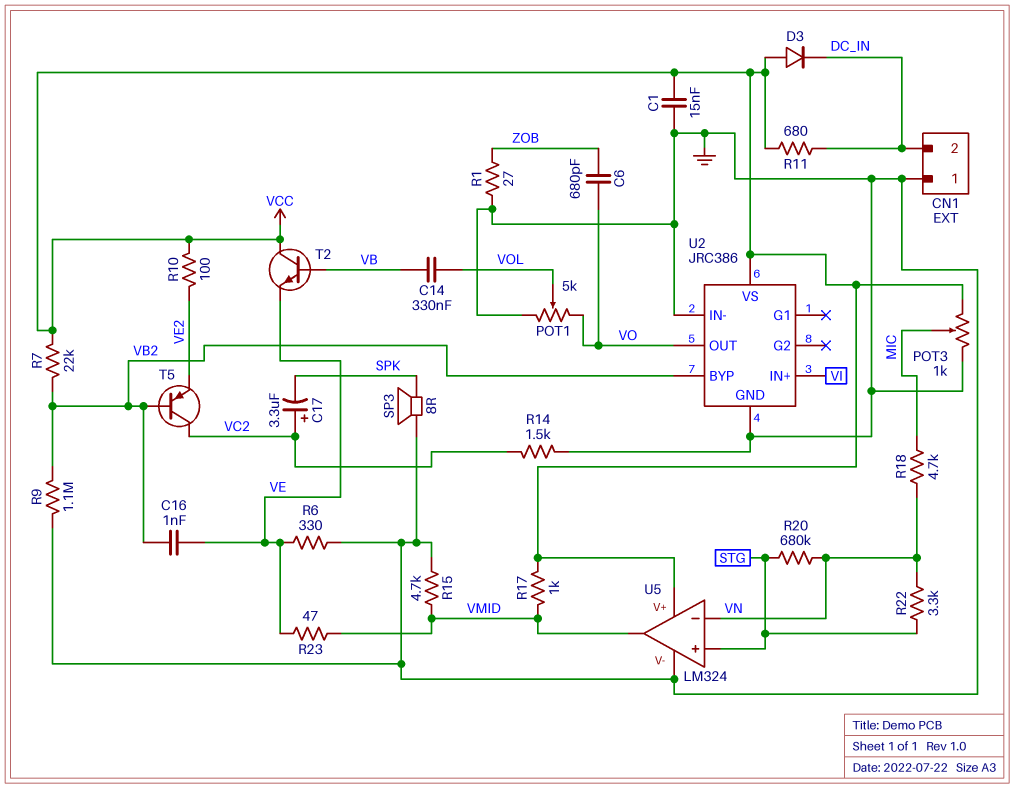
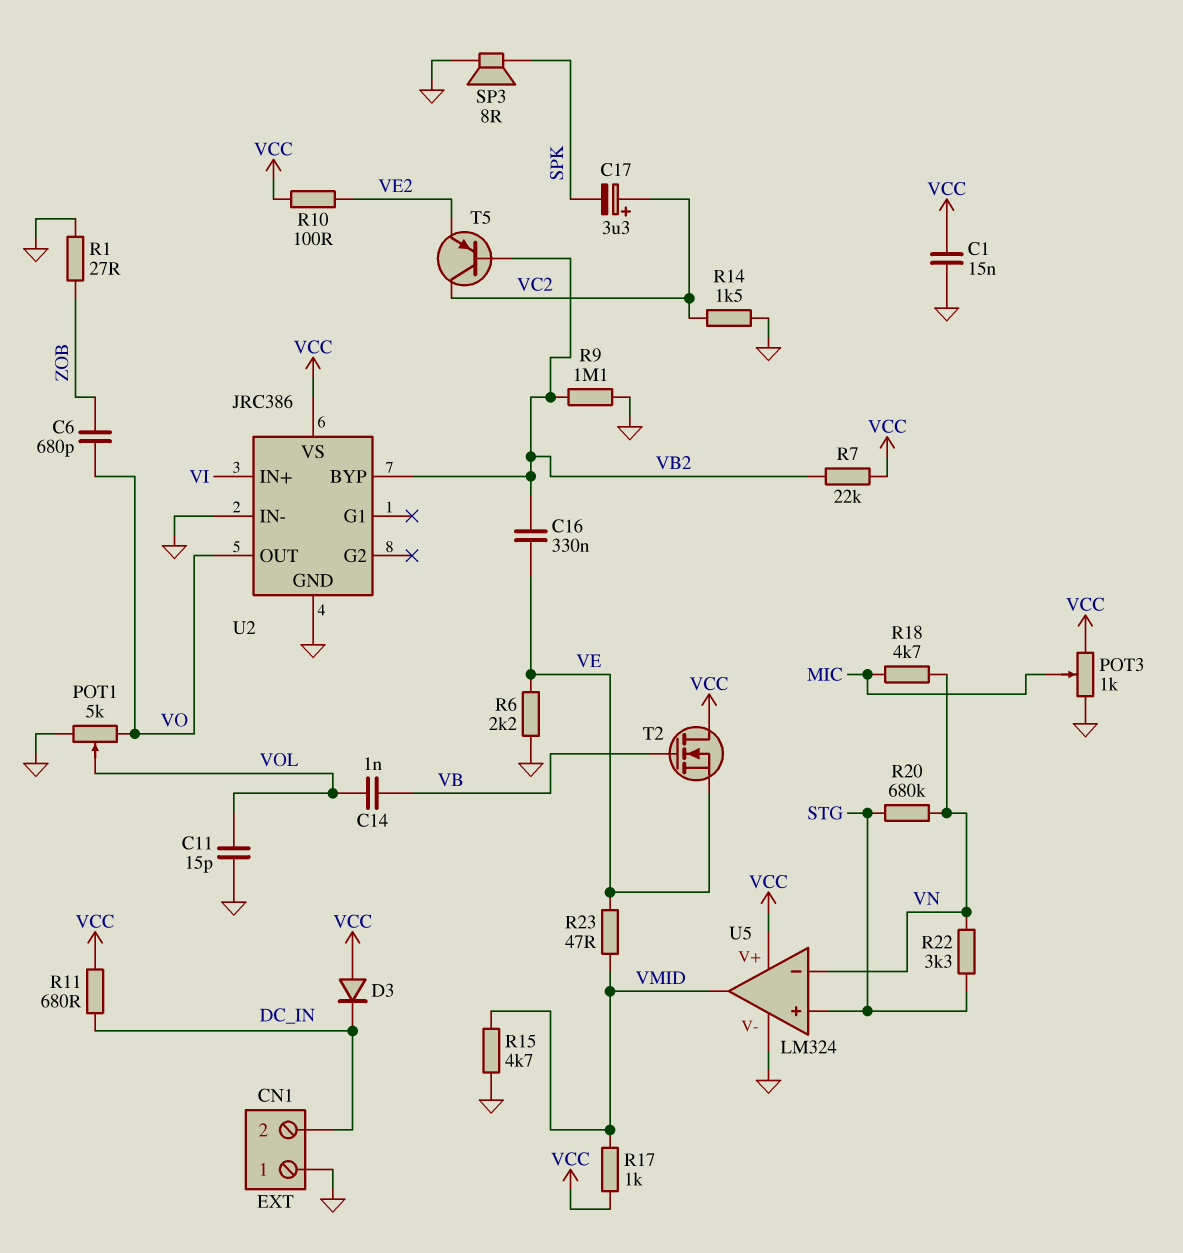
C11: none -> 15pF (GND, VOL)
C14: 330nF (VB, VOL) -> 1nF (VB, VOL)
C16: 1nF (VB2, VE) -> 330nF (VB2, VE)
R6: 330 (GND, VE) -> 2.2k (GND, VE)
T2: NPN (B VB, C VCC, E VE) -> NMOS (G VB, D VCC, S VE)

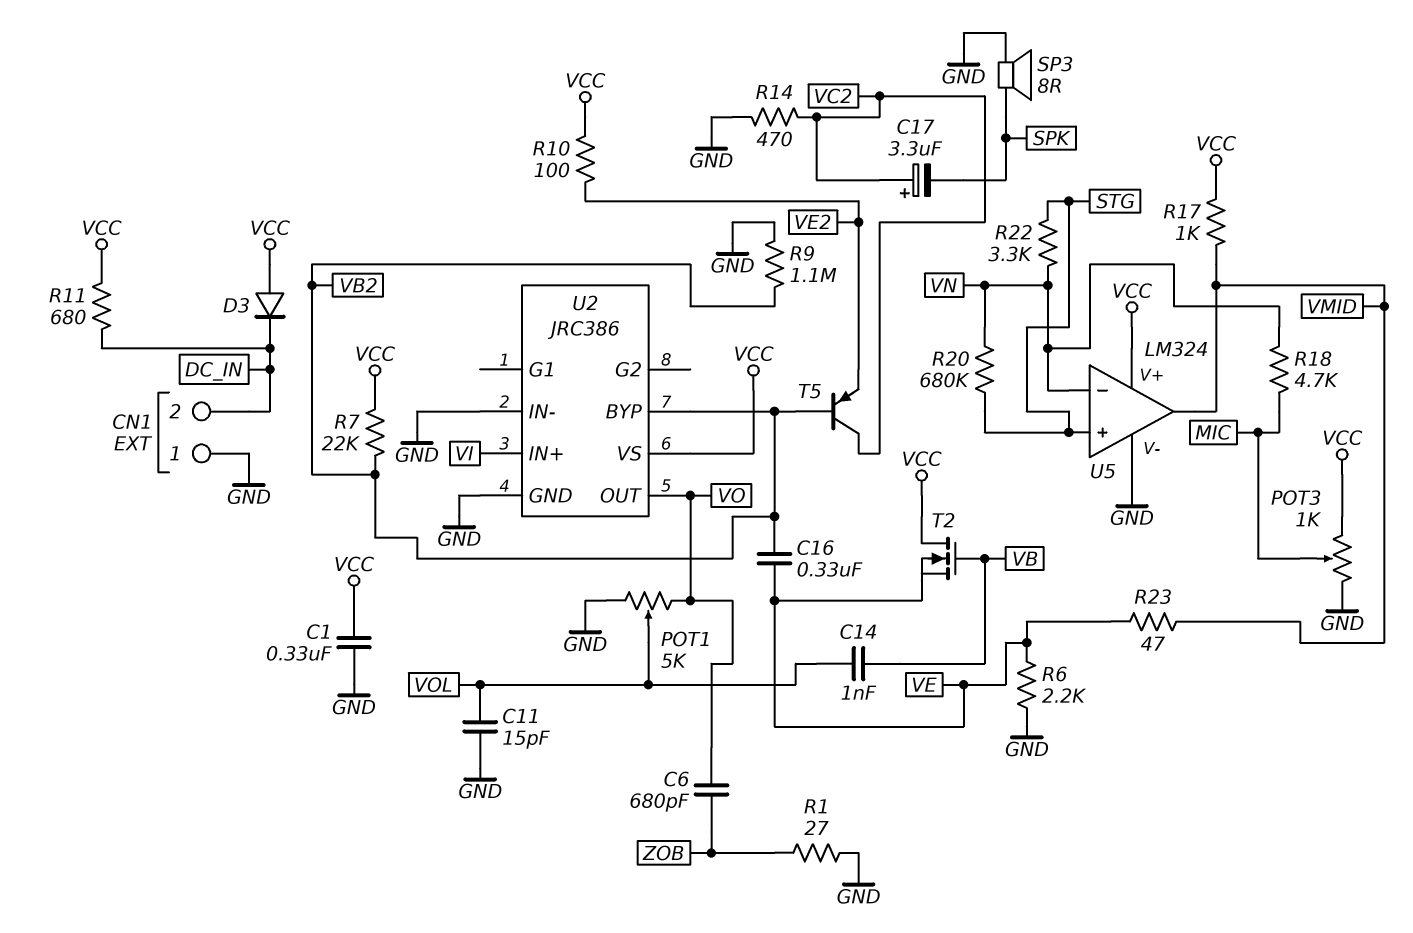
C1: 15nF (GND, VCC) -> 330nF (GND, VCC)
R14: 1.5k (GND, VC2) -> 470 (GND, VC2)
R15: 4.7k (GND, VMID) -> none

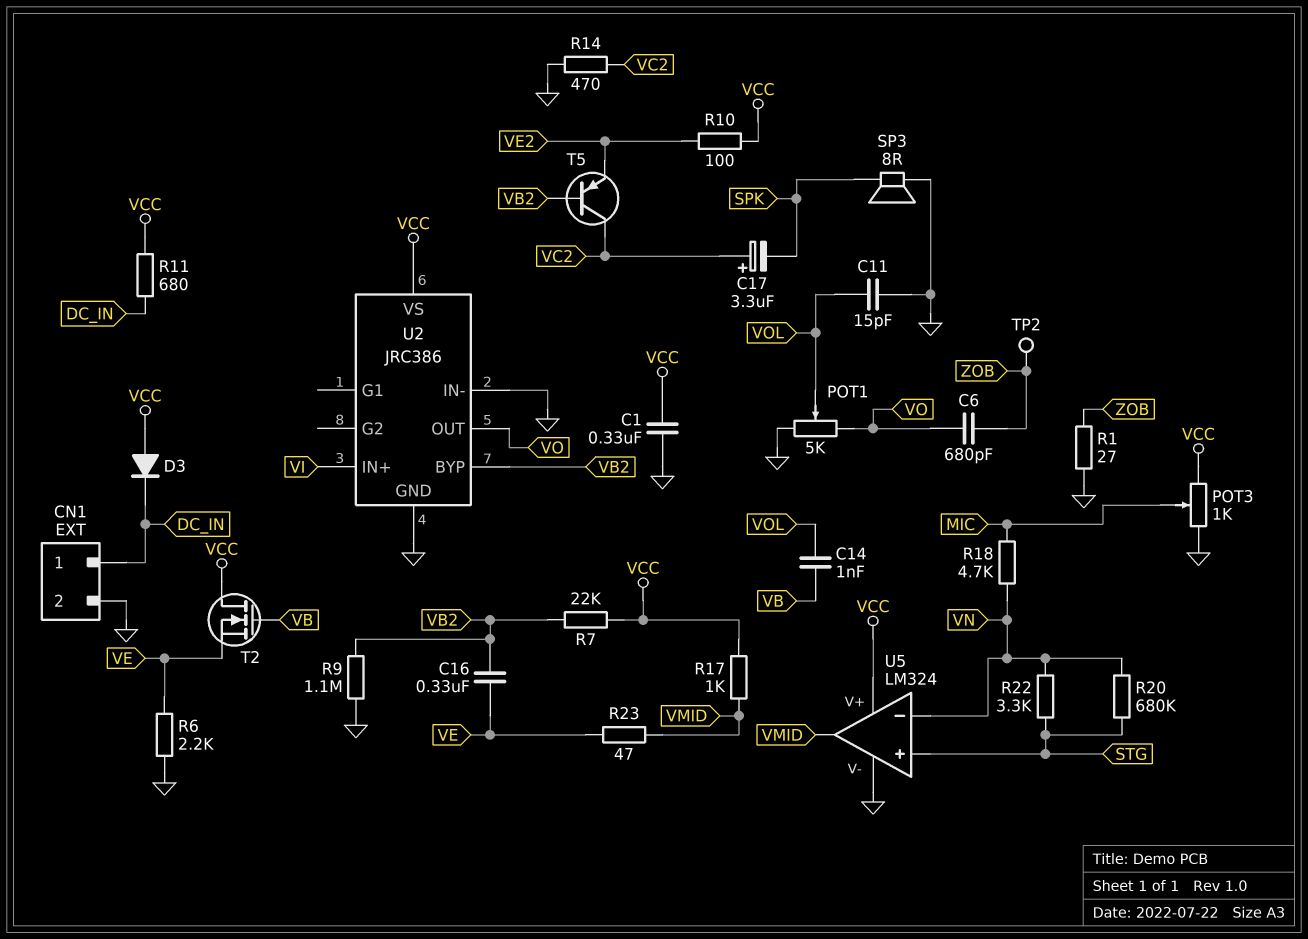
CN1 pin 1: GND -> DC_IN
CN1 pin 2: DC_IN -> GND
TP2: none -> test point (ZOB)

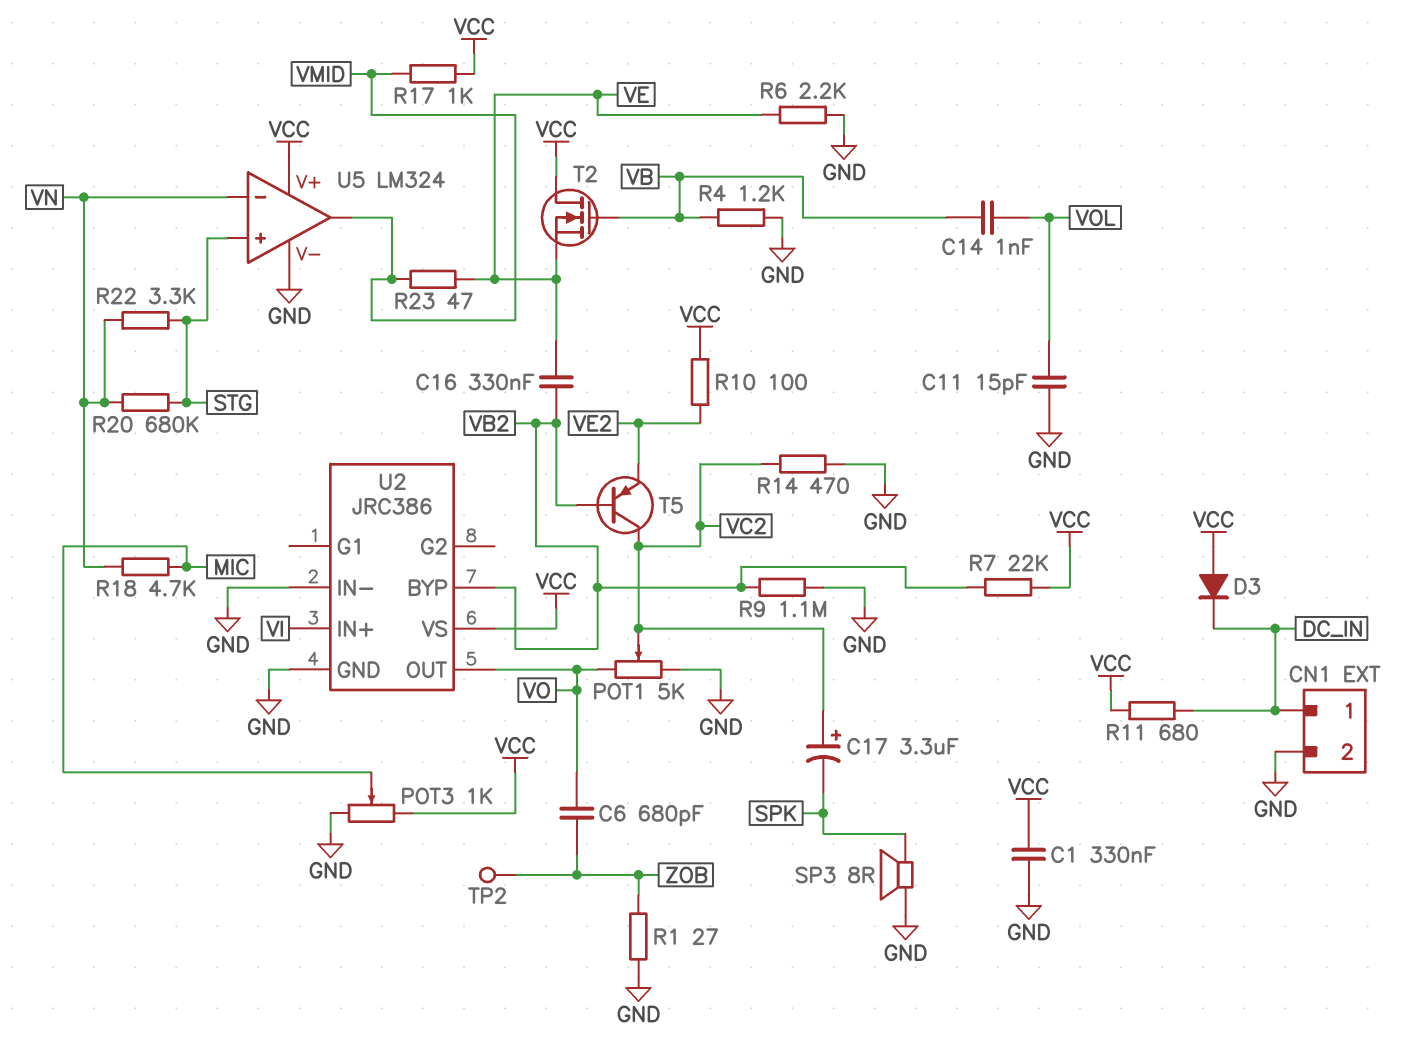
POT1: 5k (GND, VO, wiper VOL) -> 5k (GND, VO, wiper VC2)
R4: none -> 1.2k (GND, VB)

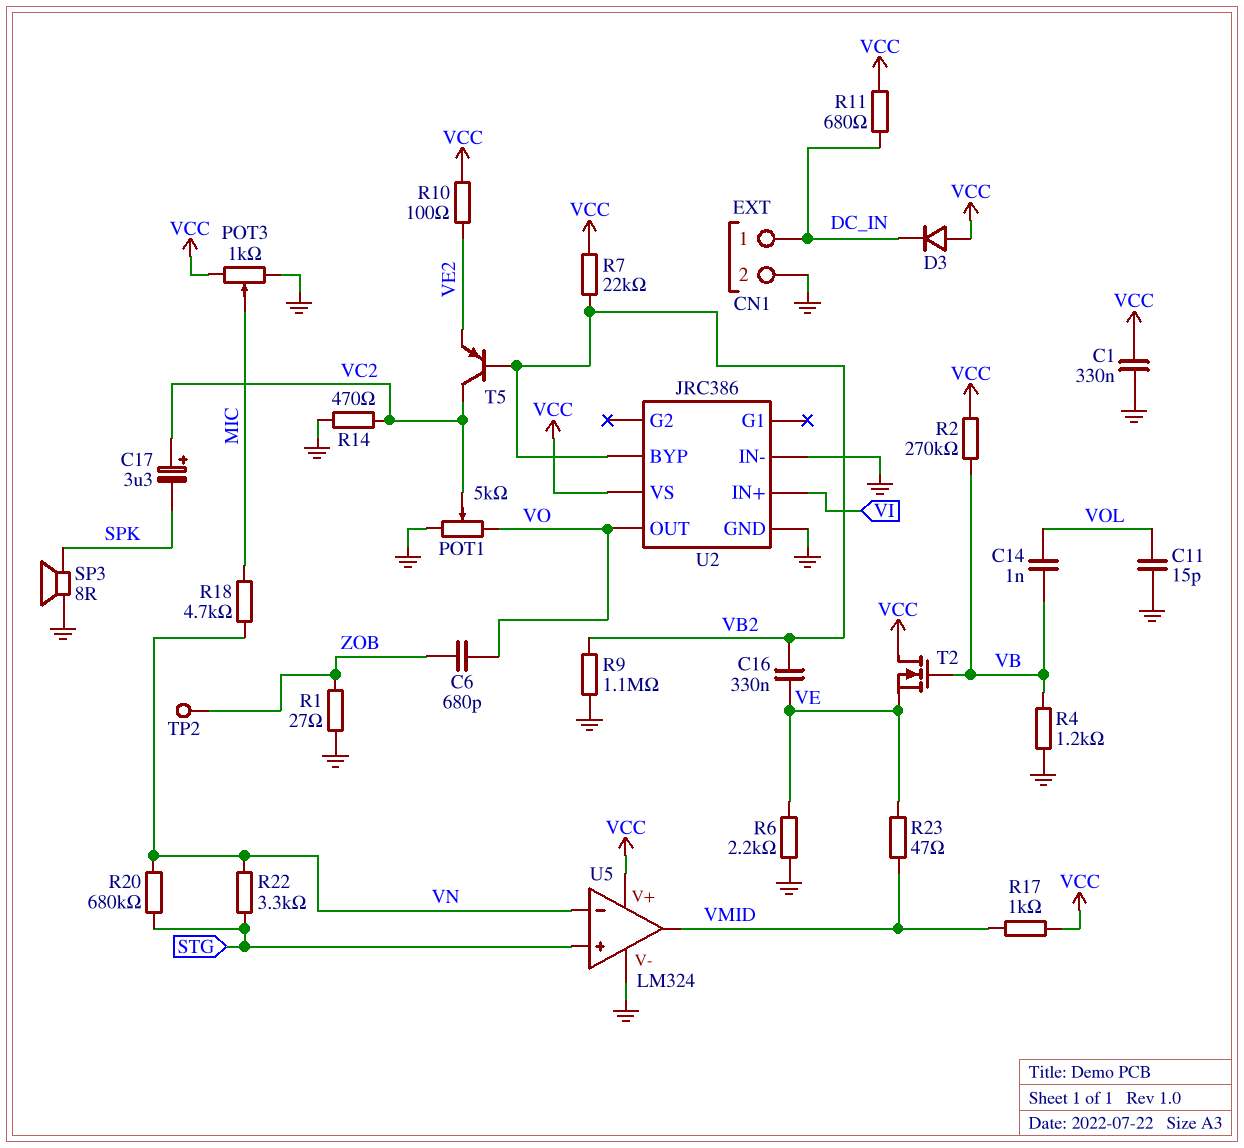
R2: none -> 270k (VB, VCC)

